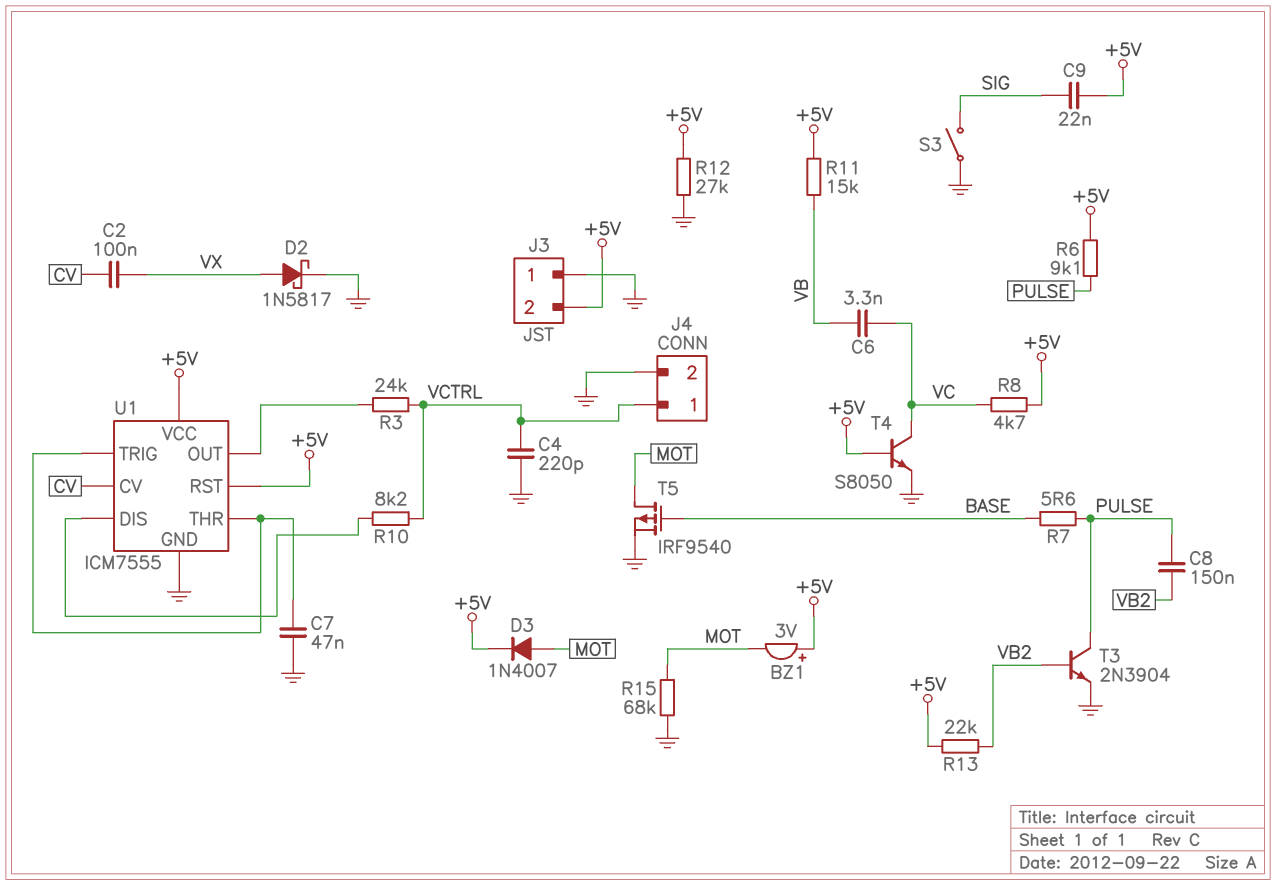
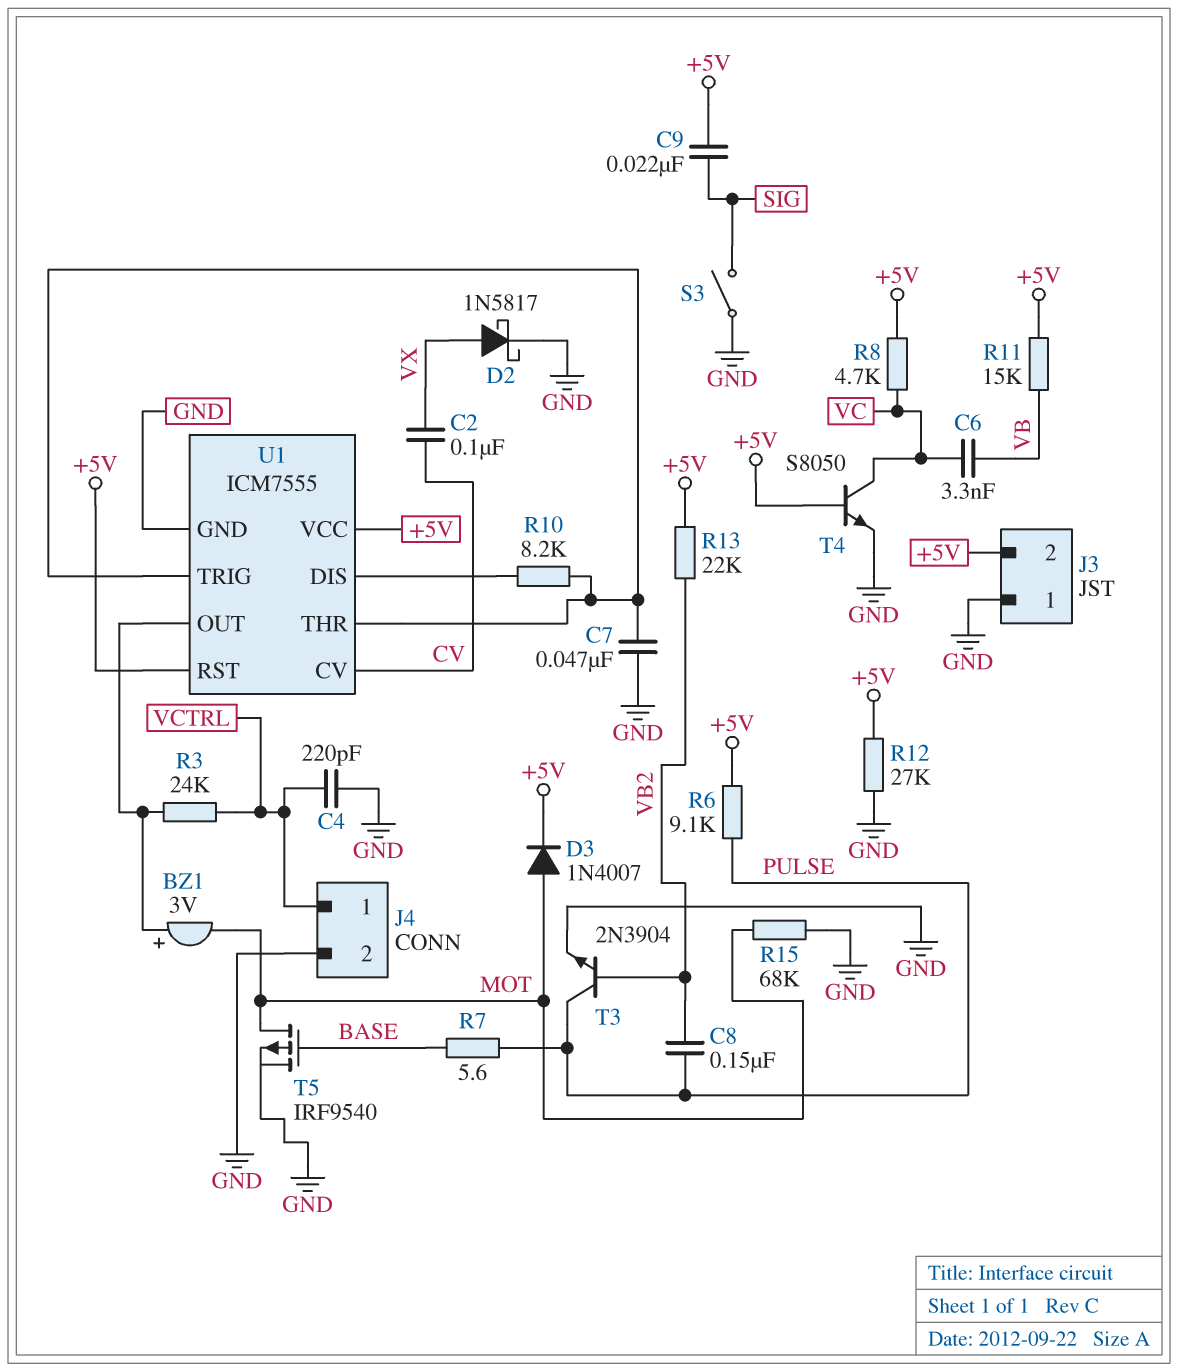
BZ1: buzzer 3V (plus +5V, minus MOT) -> buzzer 3V (plus U1/OUT, minus MOT)
R10: 8.2k (U1/DIS, VCTRL) -> 8.2k (U1/DIS, U1/THR)

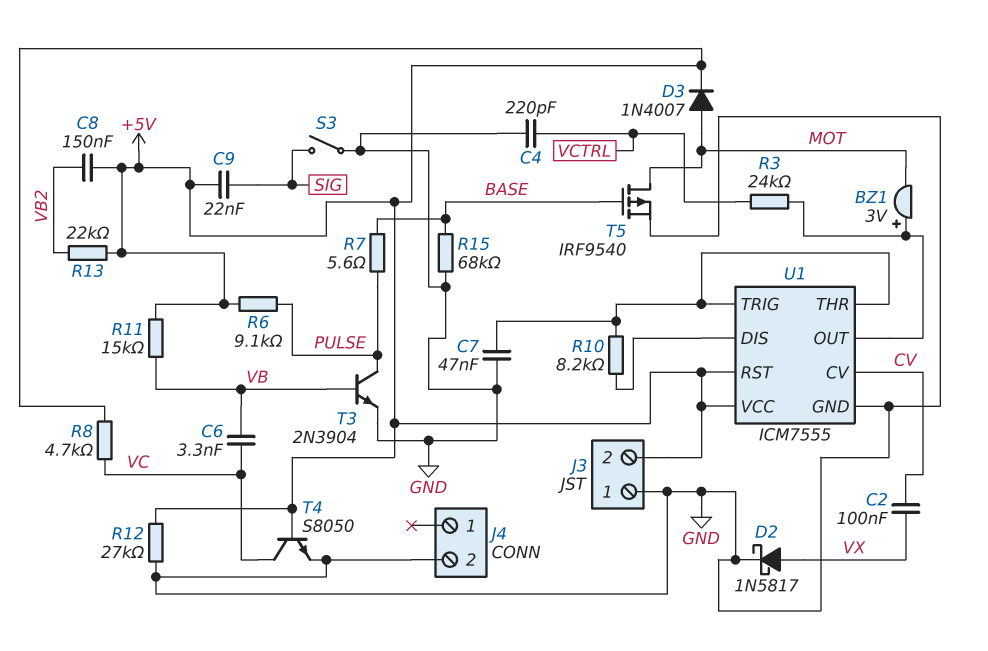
C8: 150nF (PULSE, VB2) -> 150nF (+5V, VB2)
J4 pin 1: VCTRL -> none
R15: 68k (GND, MOT) -> 68k (BASE, GND)
T3: NPN 2N3904 (B VB2, C PULSE, E GND) -> NPN 2N3904 (B VB, C PULSE, E GND)

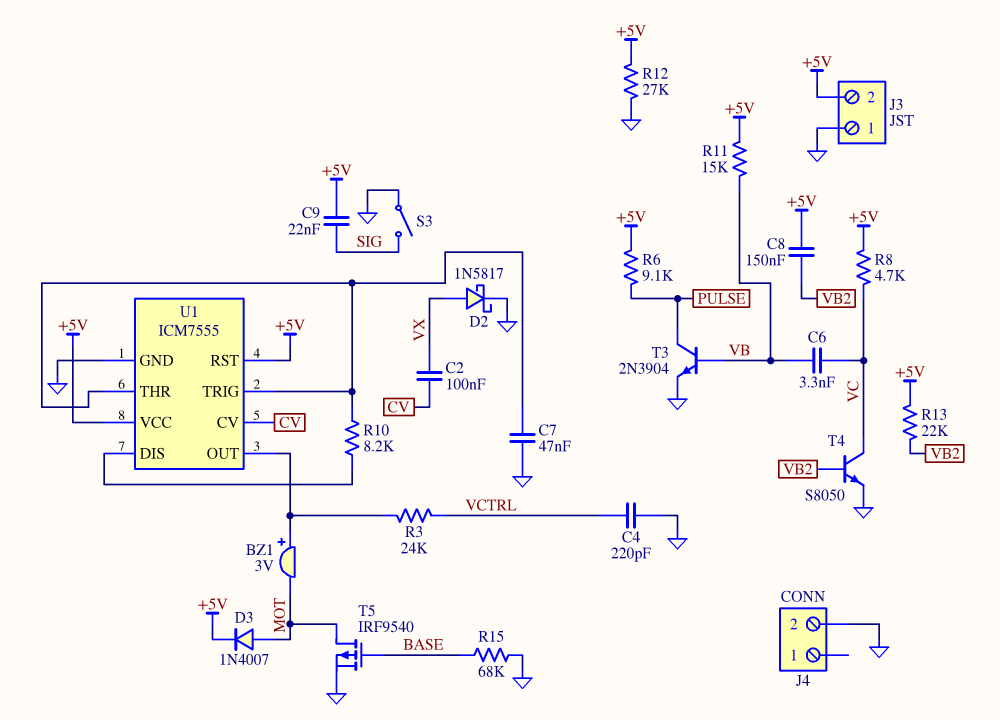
R7: 5.6 (BASE, PULSE) -> none
T4: NPN S8050 (B +5V, C VC, E GND) -> NPN S8050 (B VB2, C VC, E GND)

